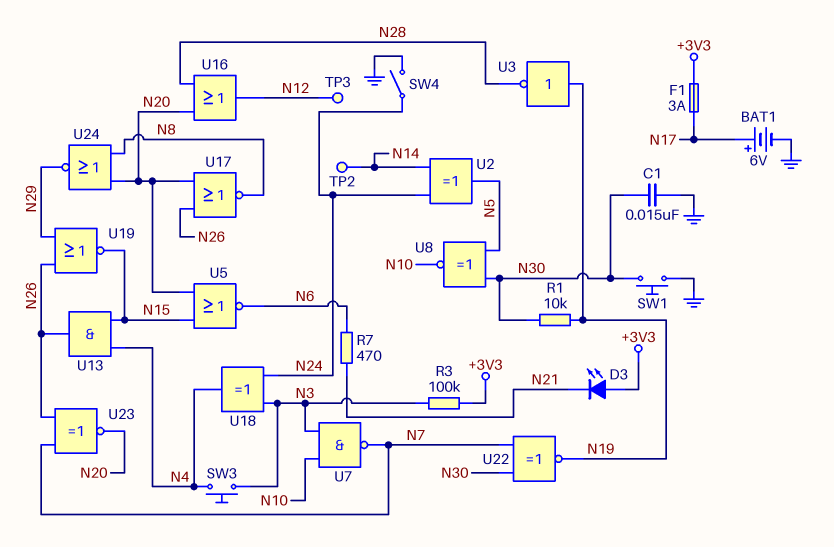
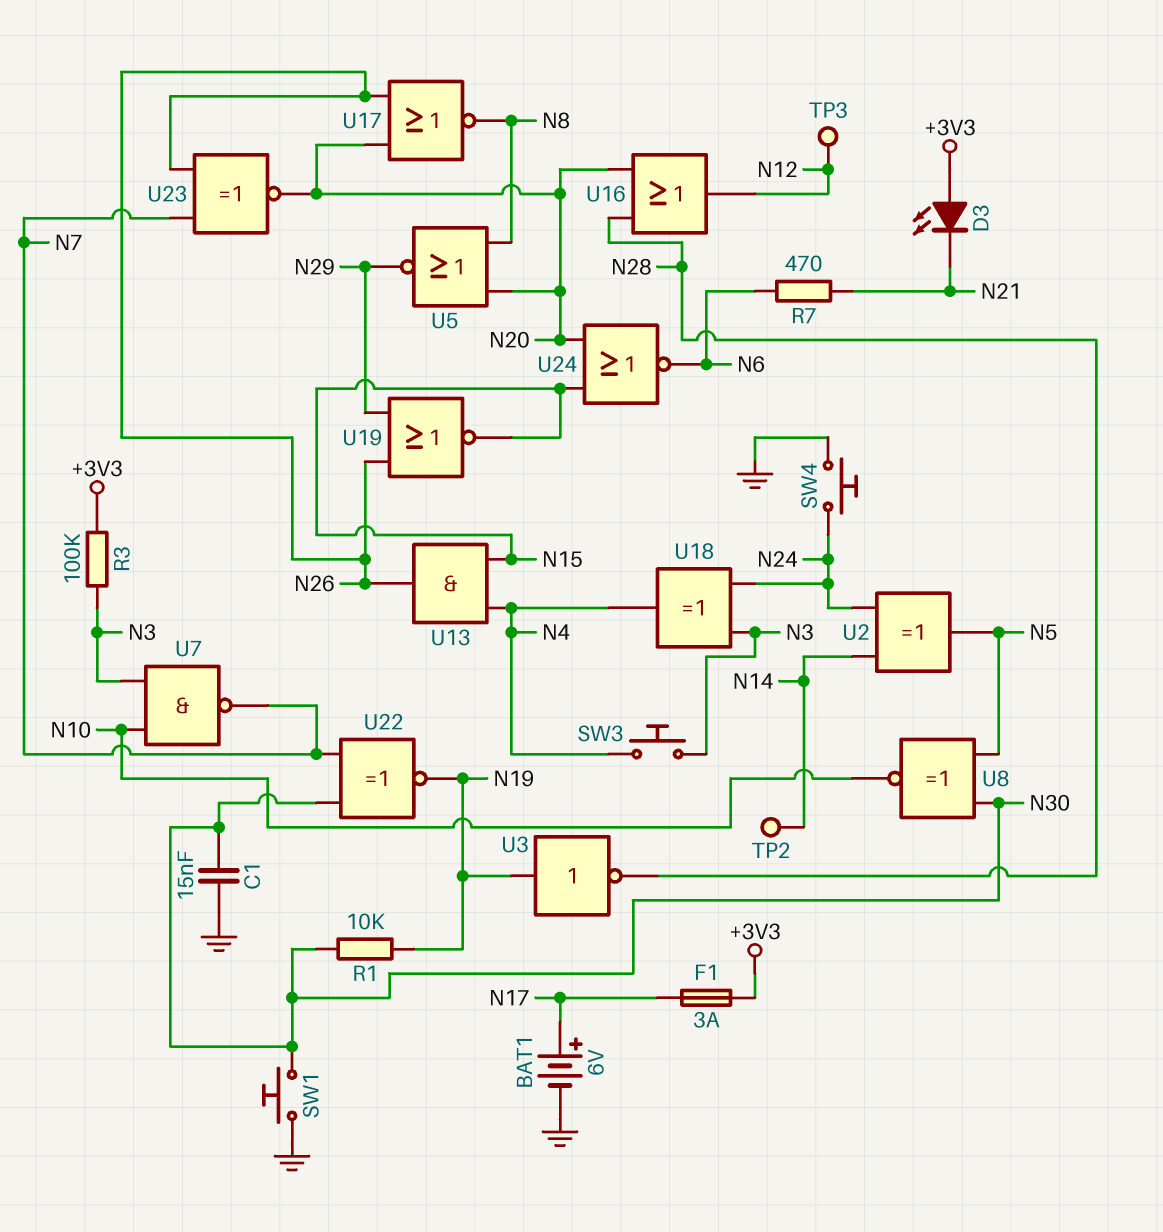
SW4: switch (GND, N24) -> button (GND, N24)
U5: NOR (in N15, in N20, out N6) -> NOR (in N8, in N20, out N29)
U24: NOR (in N8, in N20, out N29) -> NOR (in N15, in N20, out N6)

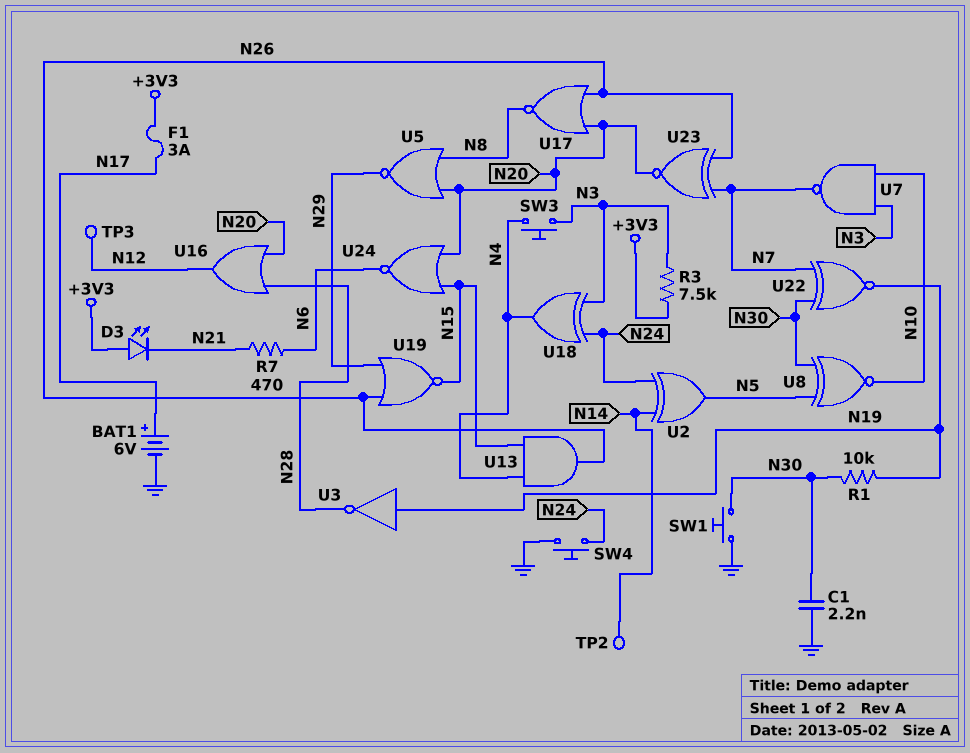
C1: 15nF (GND, N30) -> 2.2nF (GND, N30)
R3: 100k (+3V3, N3) -> 7.5k (+3V3, N3)

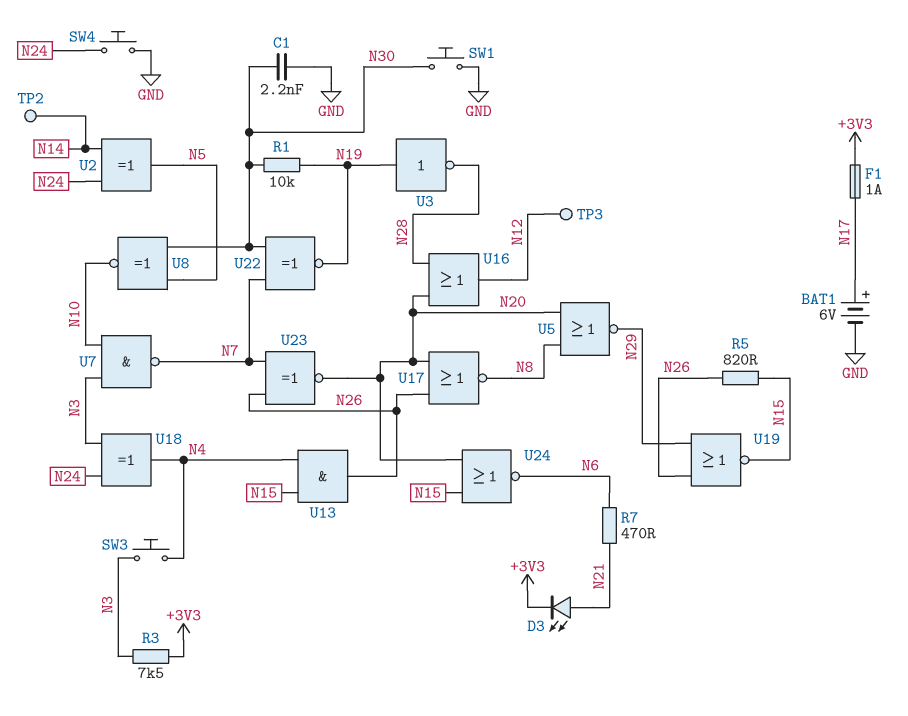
D3: LED (A +3V3, K N21) -> LED (A N21, K +3V3)
F1: 3A (+3V3, N17) -> 1A (+3V3, N17)
R5: none -> 820 (N15, N26)

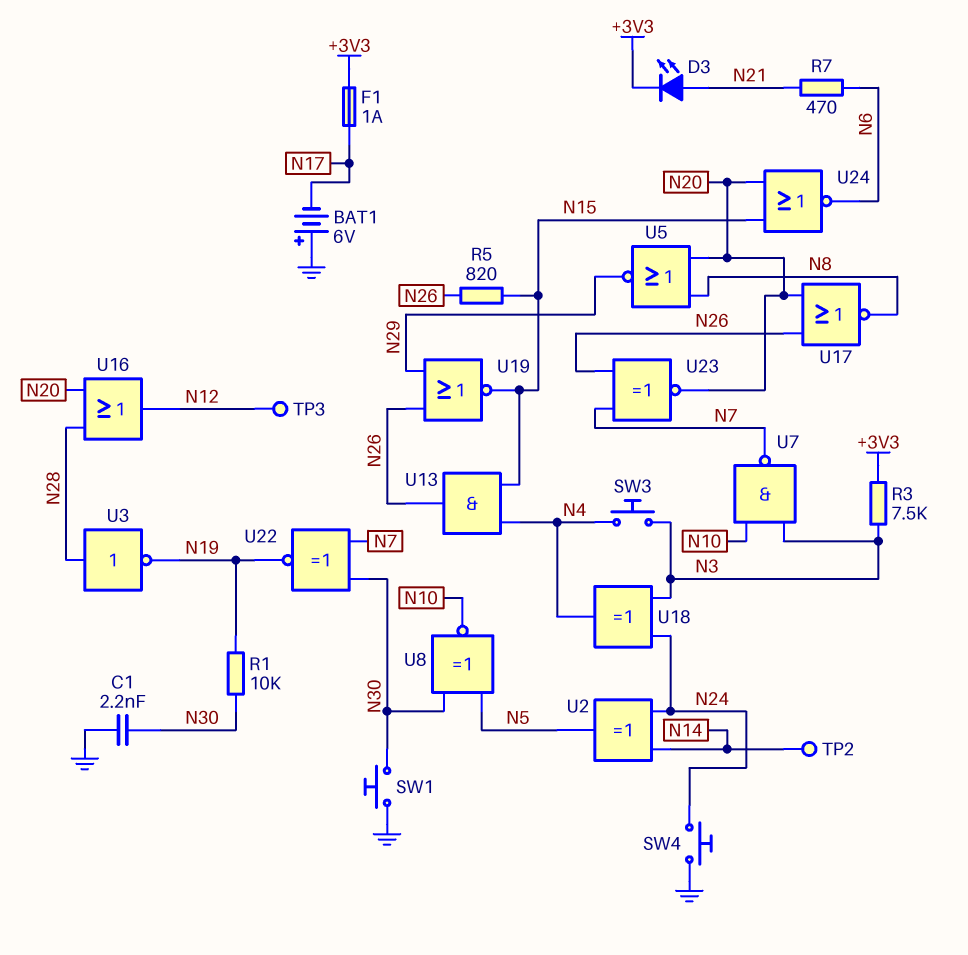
BAT1: 6V (plus N17, minus GND) -> 6V (plus GND, minus N17)
U3: NOT (in N19, out N28) -> NOT (in N28, out N19)

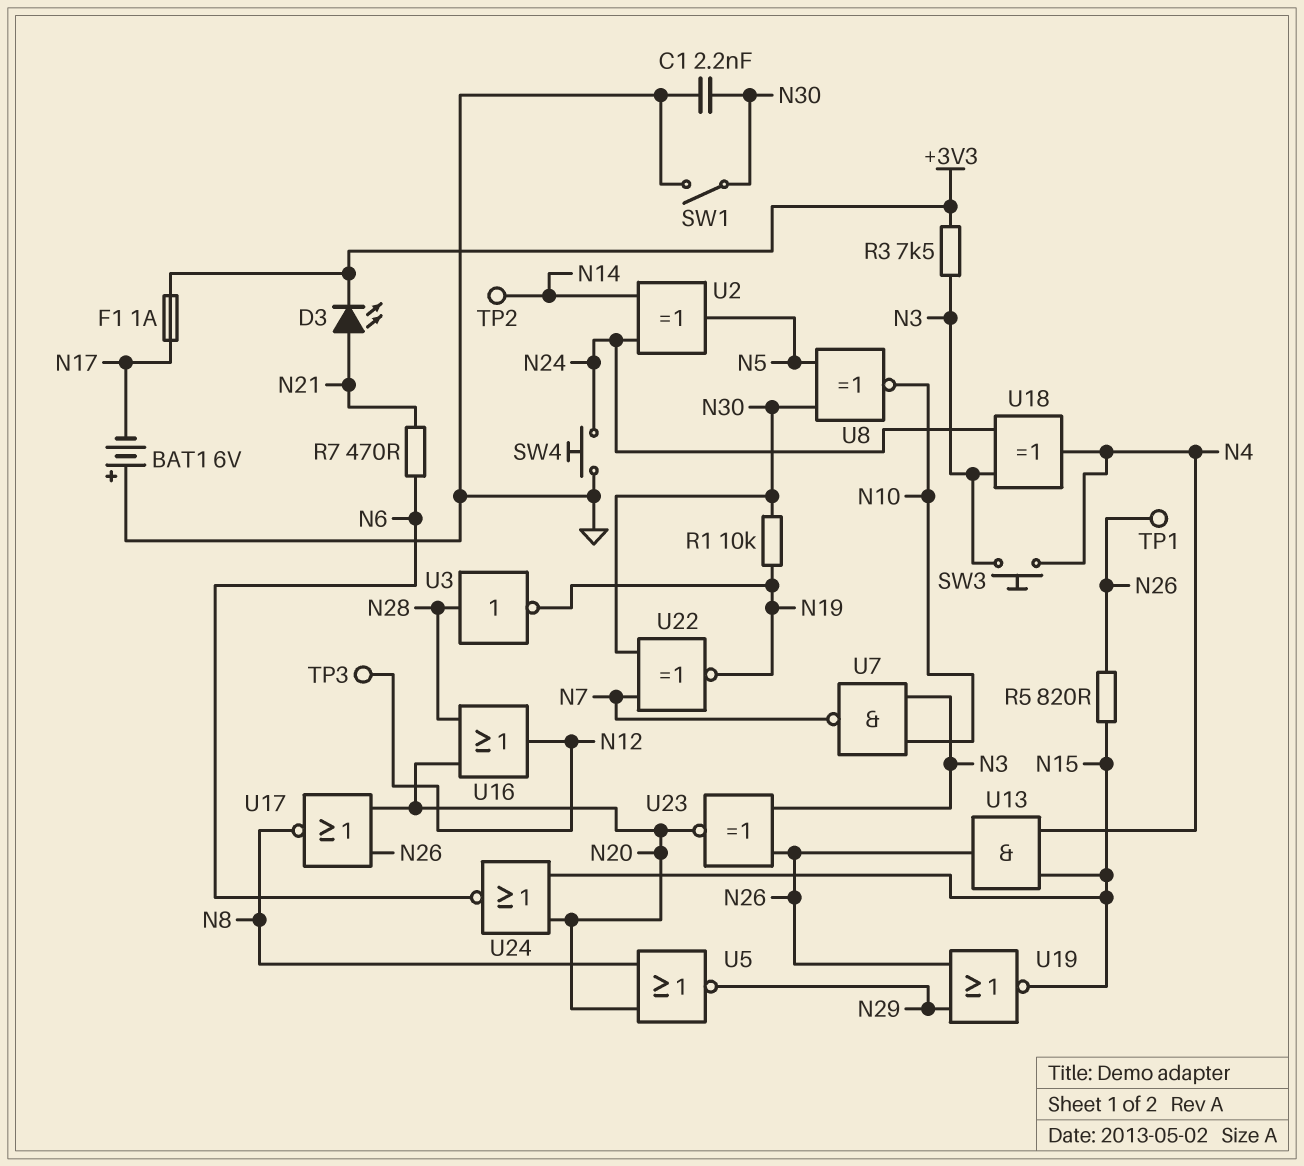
SW1: button (GND, N30) -> switch (GND, N30)
TP1: none -> test point (N26)
U23: XNOR (in N7, in N26, out N20) -> XNOR (in N3, in N26, out N20)

